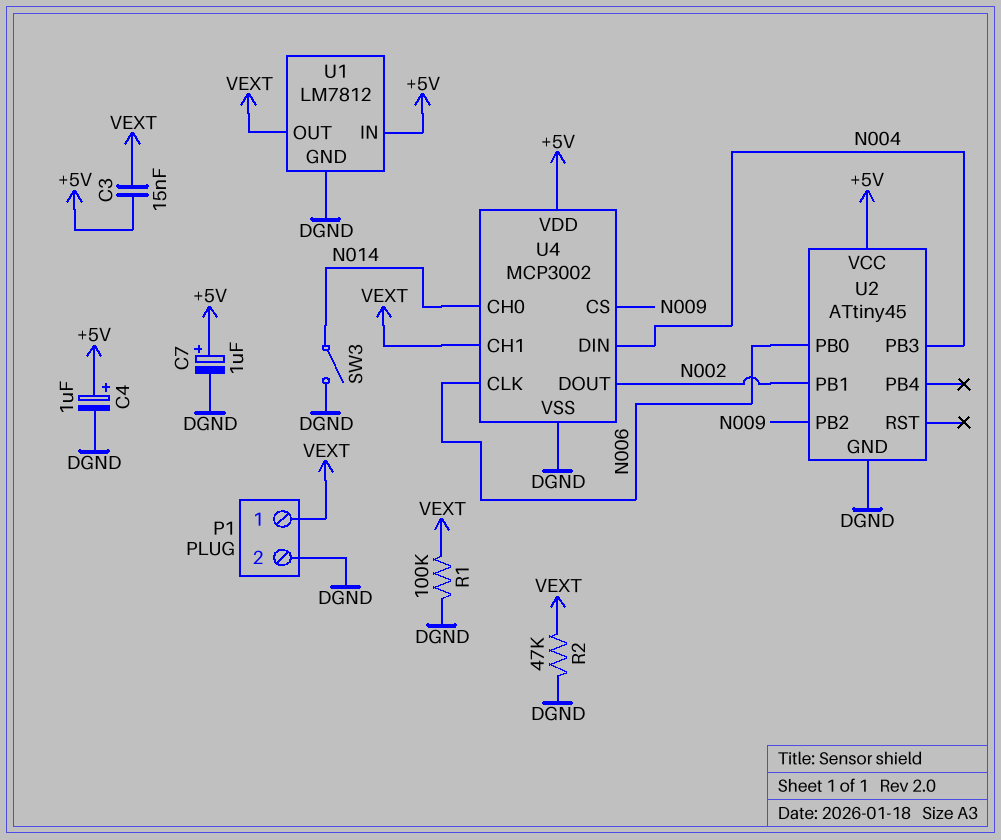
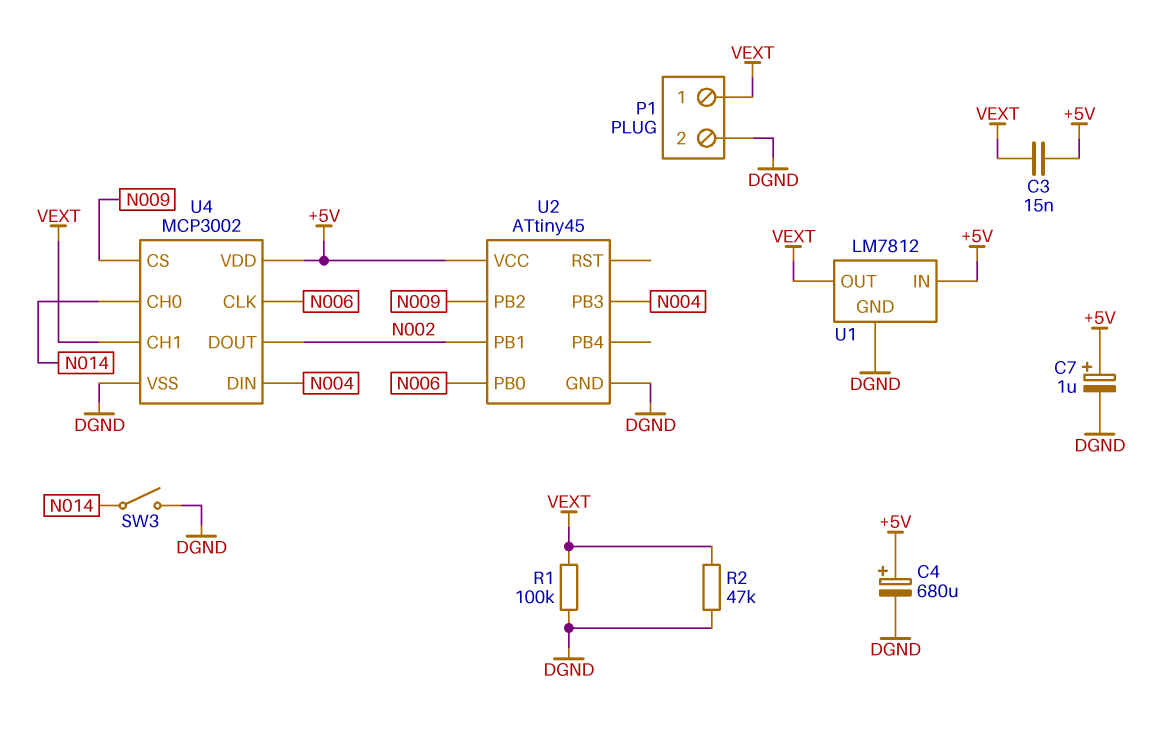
C4: 1uF (plus +5V, minus DGND) -> 680uF (plus +5V, minus DGND)

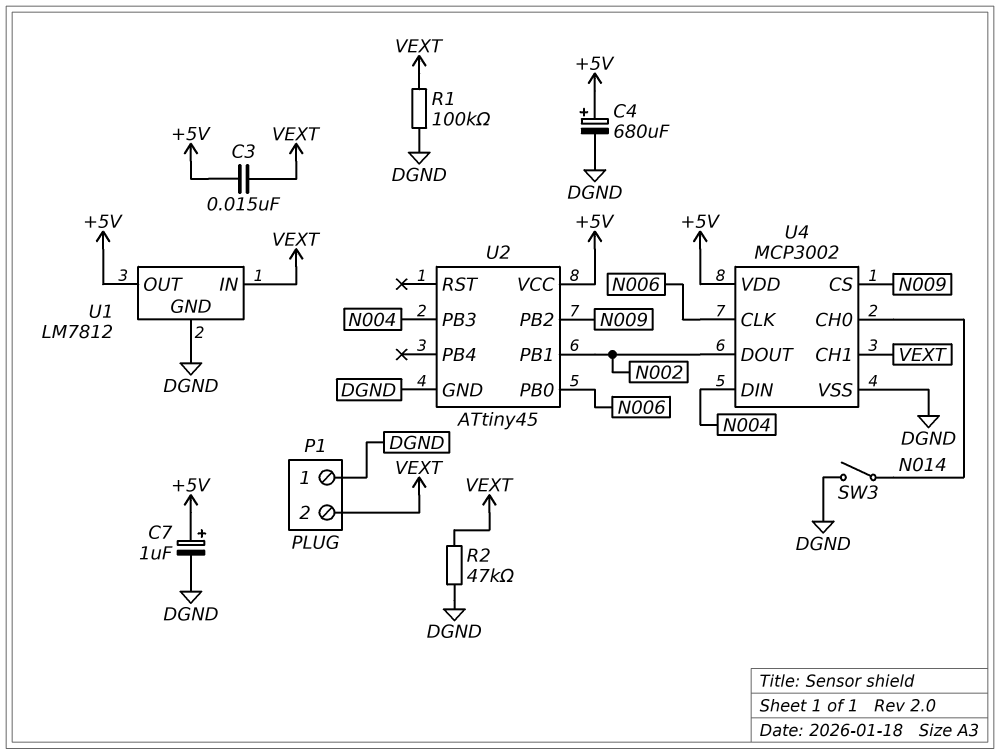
P1 pin 1: VEXT -> DGND
P1 pin 2: DGND -> VEXT
U1 pin IN: +5V -> VEXT
U1 pin OUT: VEXT -> +5V

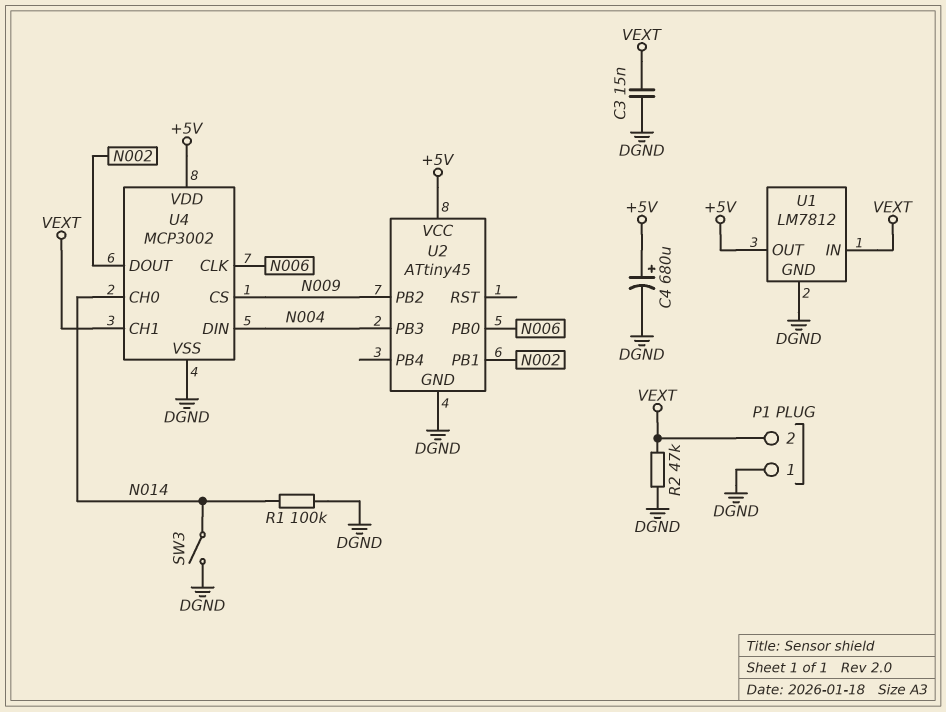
C3: 15nF (+5V, VEXT) -> 15nF (DGND, VEXT)
C7: 1uF (plus +5V, minus DGND) -> none
R1: 100k (DGND, VEXT) -> 100k (DGND, N014)

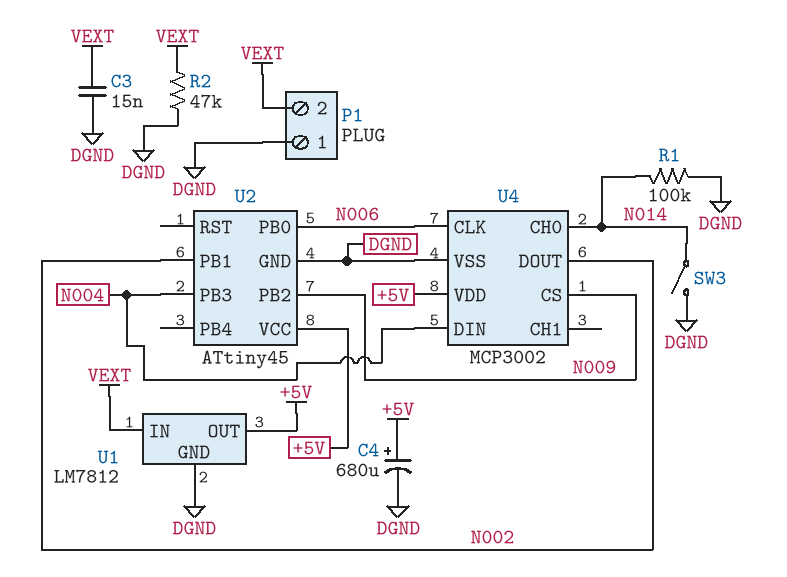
U4 pin CH1: VEXT -> none

